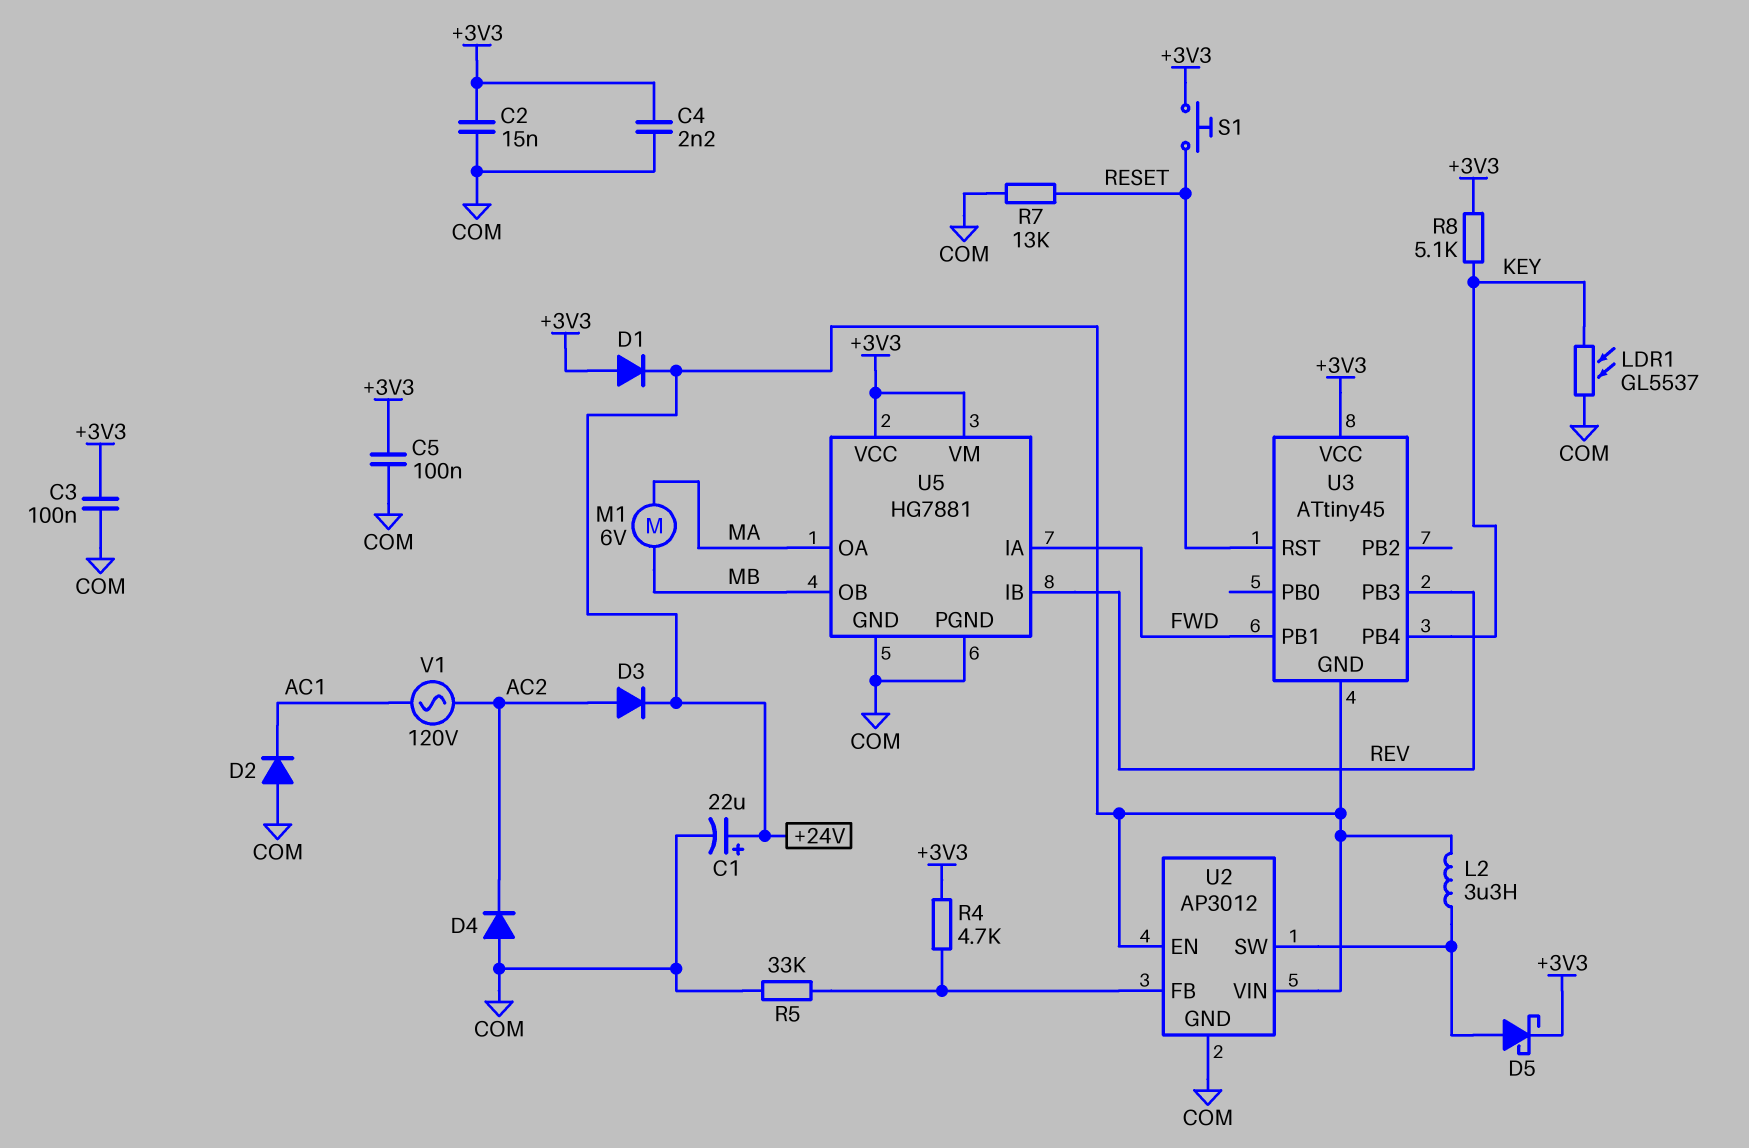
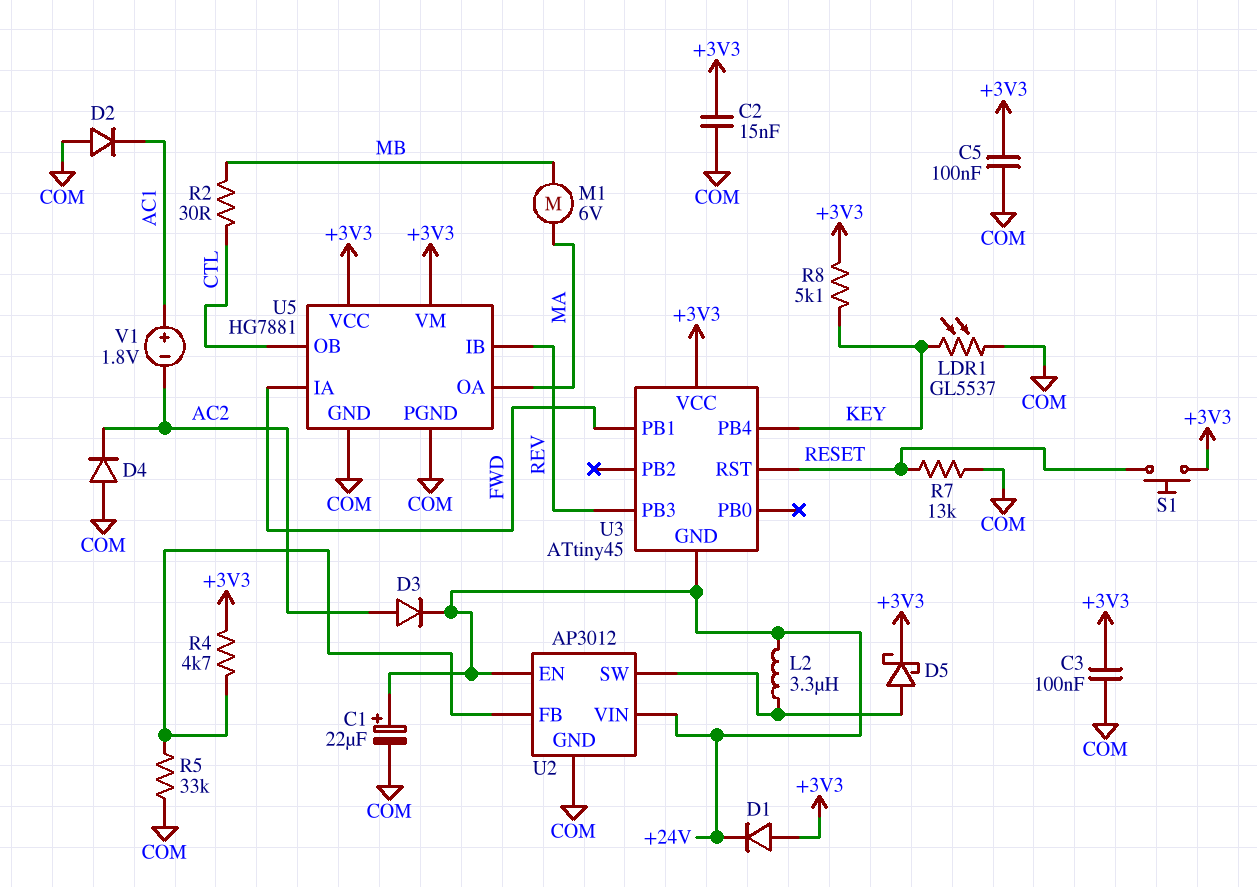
C4: 2.2nF (+3V3, COM) -> none
R2: none -> 30 (CTL, MB)
U5 pin OB: MB -> CTL
V1: AC 120V (AC1, AC2) -> 1.8V (plus AC1, minus AC2)

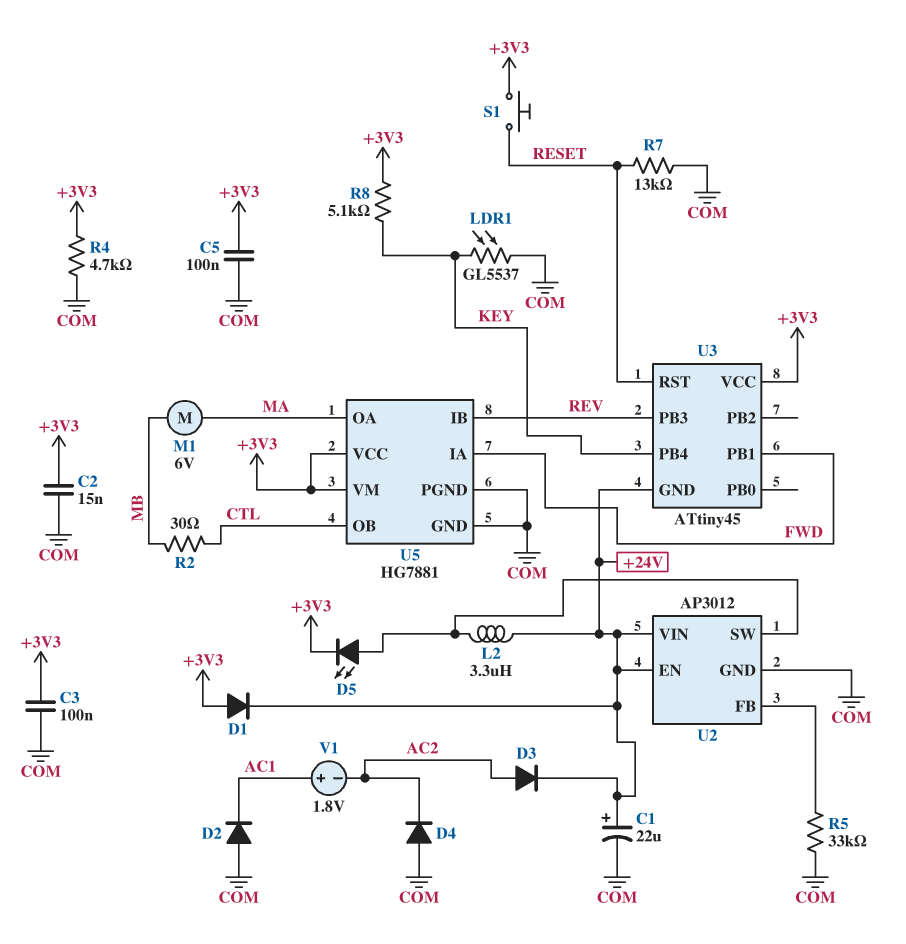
D5: schottky (A U2/SW, K +3V3) -> LED (A U2/SW, K +3V3)
R4: 4.7k (+3V3, U2/FB) -> 4.7k (+3V3, COM)

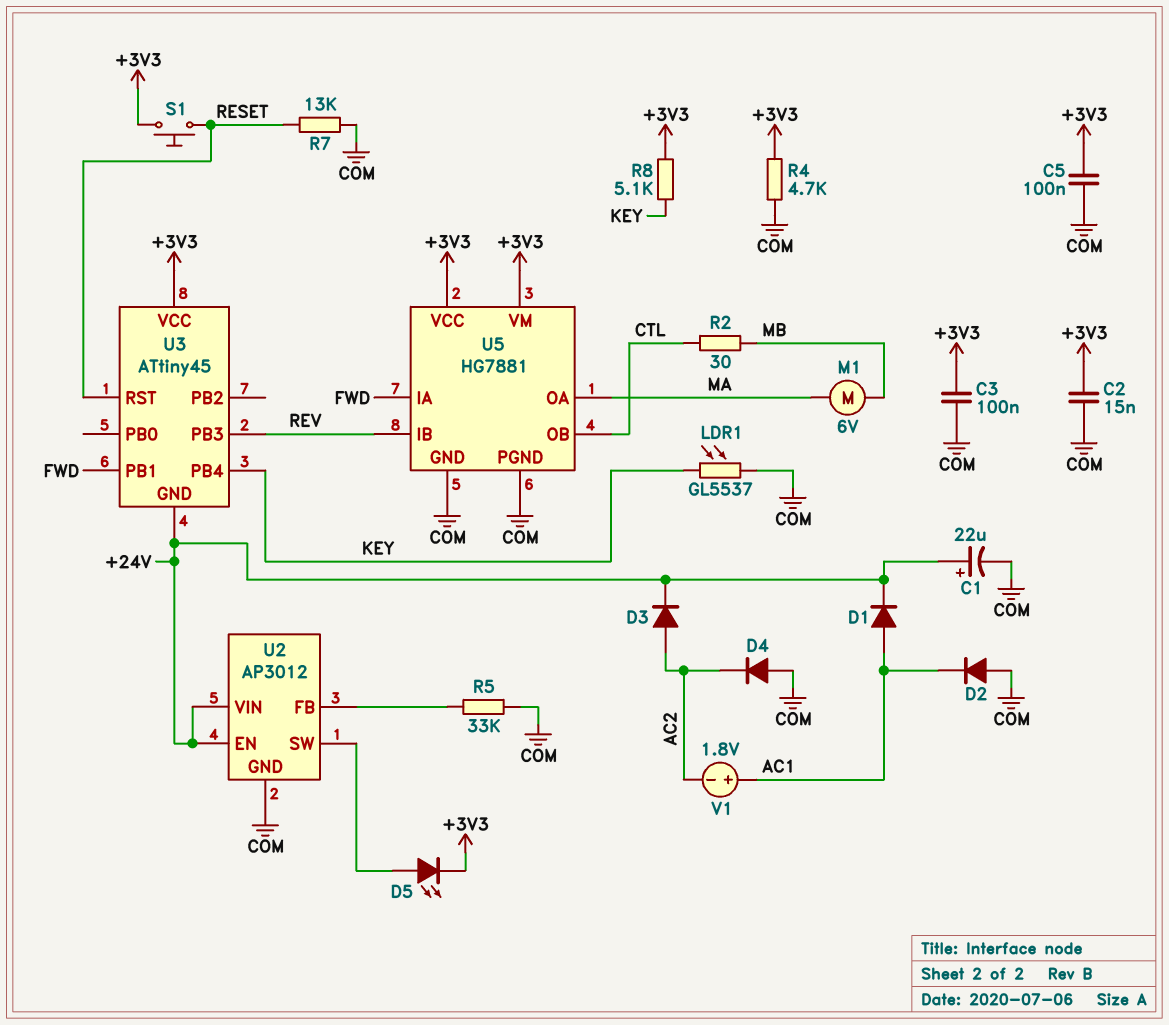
D1: diode (A +3V3, K +24V) -> diode (A AC1, K +24V)
L2: 3.3uH (+24V, U2/SW) -> none

